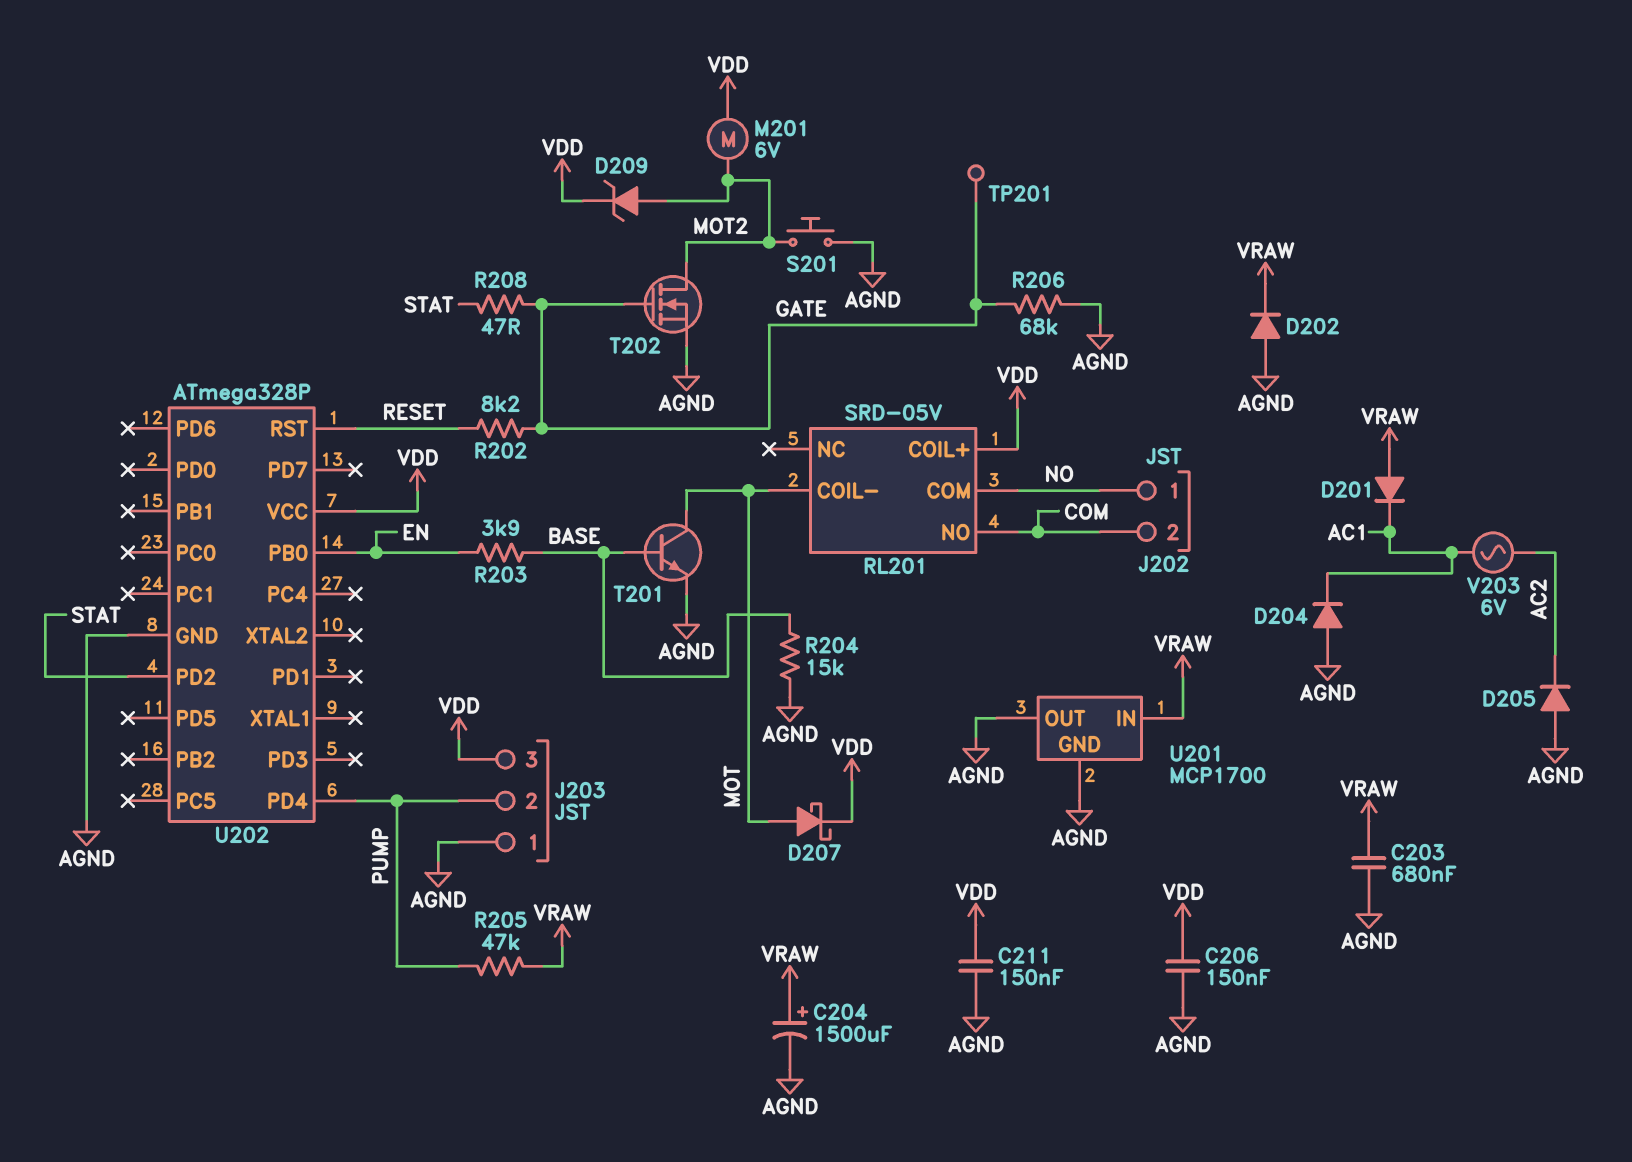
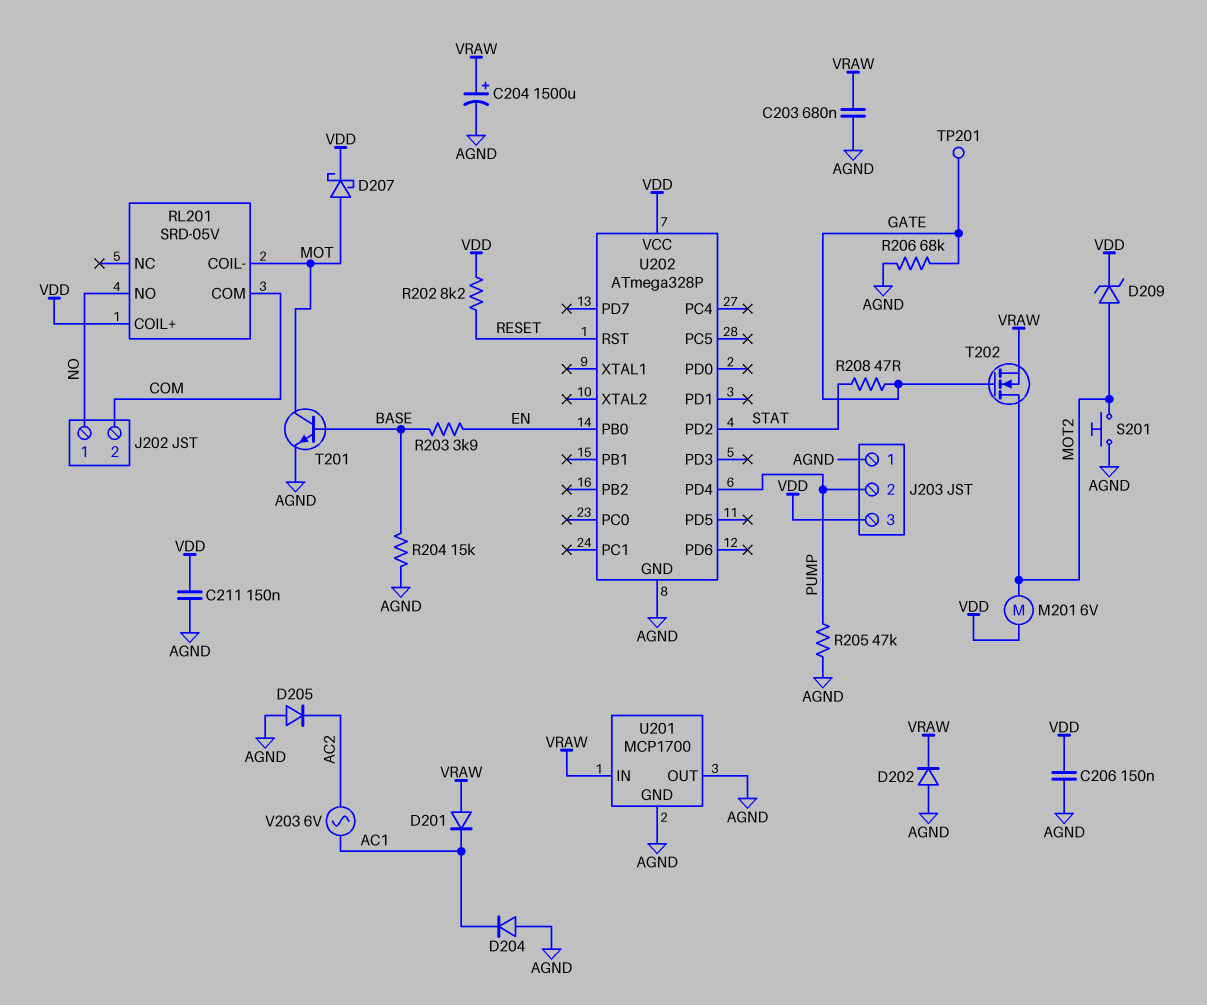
R202: 8.2k (GATE, RESET) -> 8.2k (RESET, VDD)
R205: 47k (PUMP, VRAW) -> 47k (AGND, PUMP)
RL201 pin COM: NO -> COM
RL201 pin NO: COM -> NO
T202: NMOS (G GATE, D MOT2, S AGND) -> NMOS (G GATE, D MOT2, S VRAW)

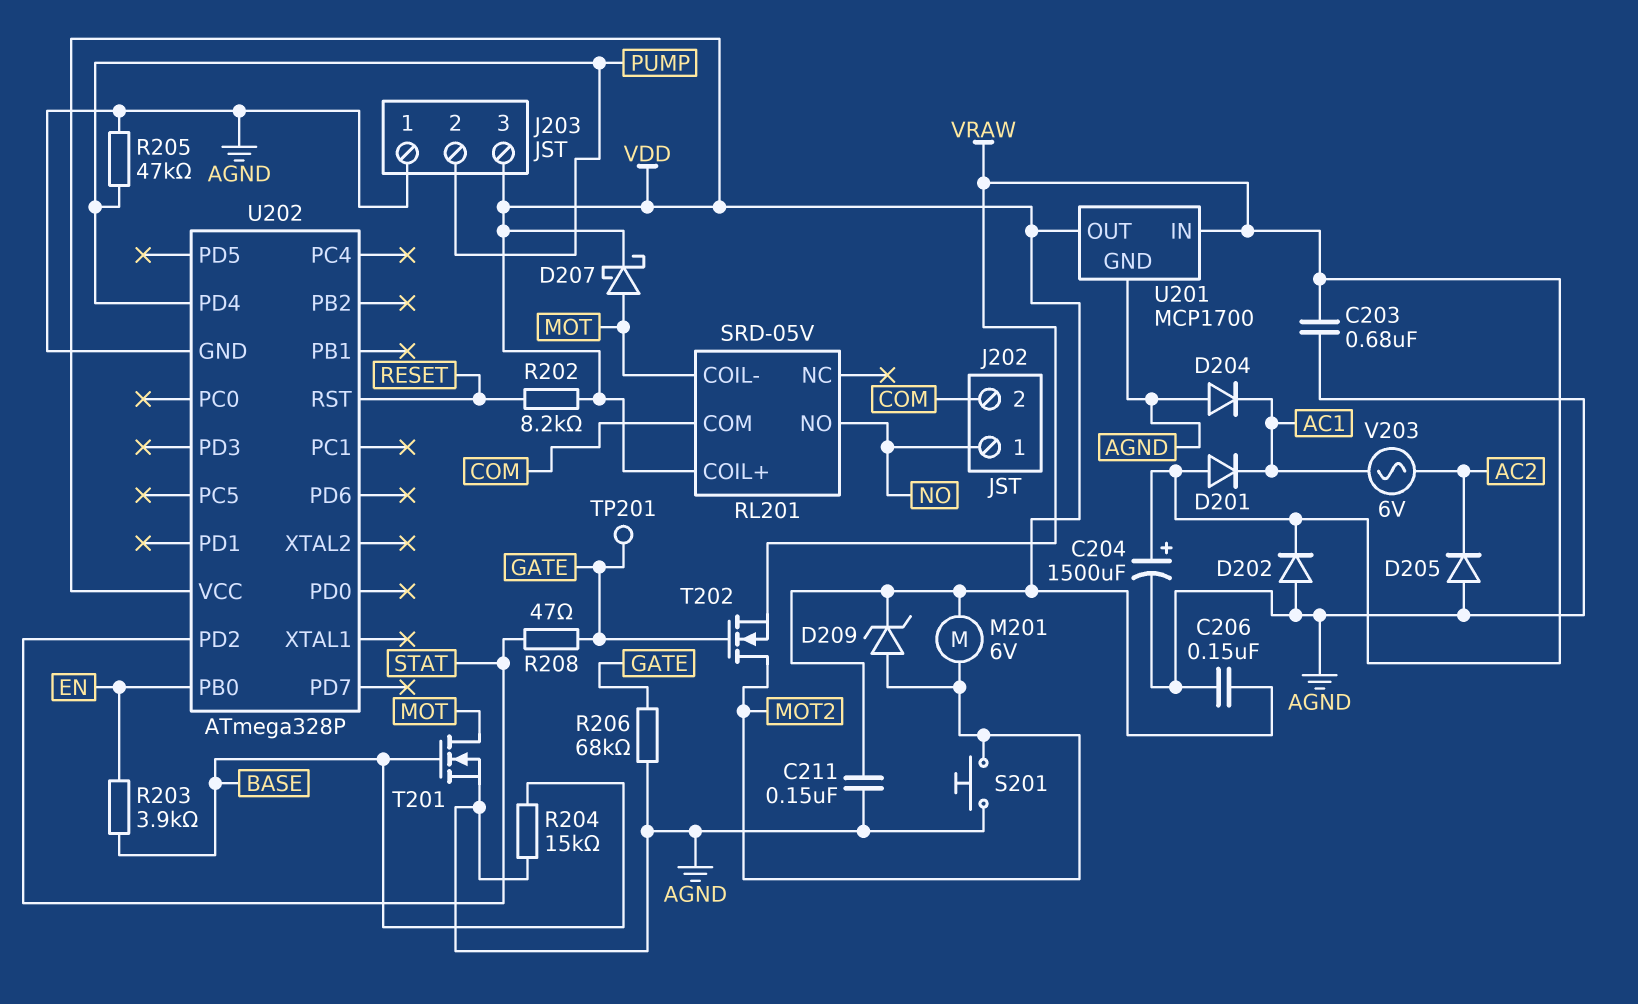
T201: NPN (B BASE, C MOT, E AGND) -> NMOS (G BASE, D MOT, S AGND)
U201 pin OUT: AGND -> VDD

